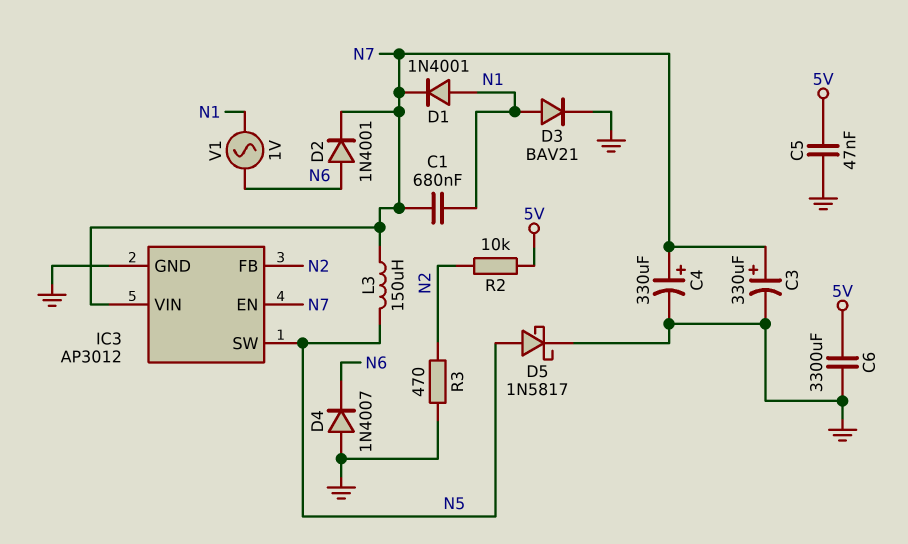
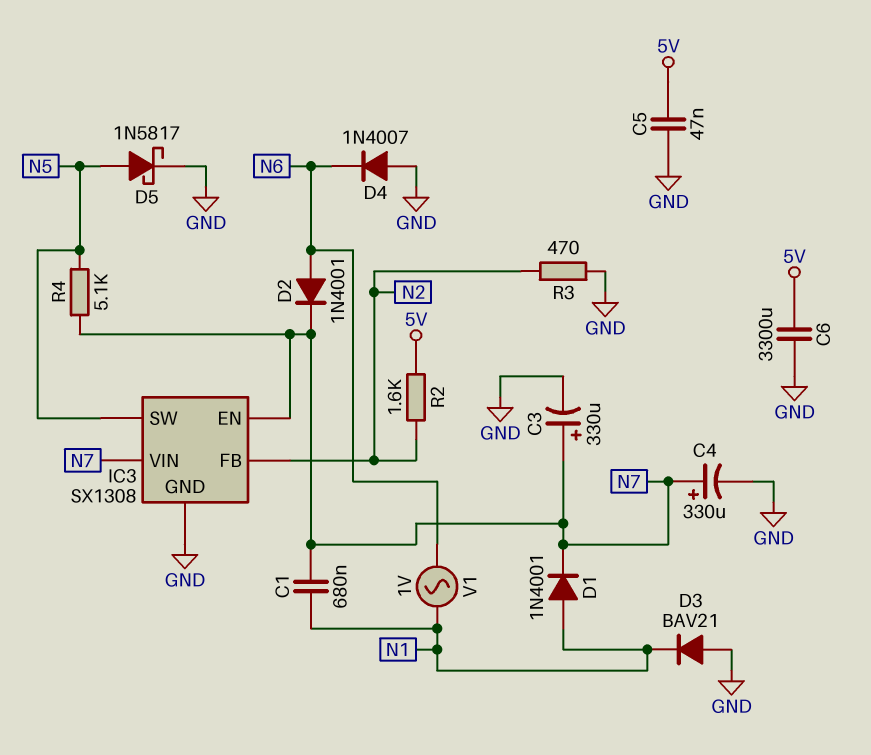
D3: diode BAV21 (A N1, K GND) -> diode BAV21 (A GND, K N1)
IC3: AP3012 -> SX1308
L3: 150uH (N5, N7) -> none
R2: 10k (5V, N2) -> 1.6k (5V, N2)
R4: none -> 5.1k (N5, N7)

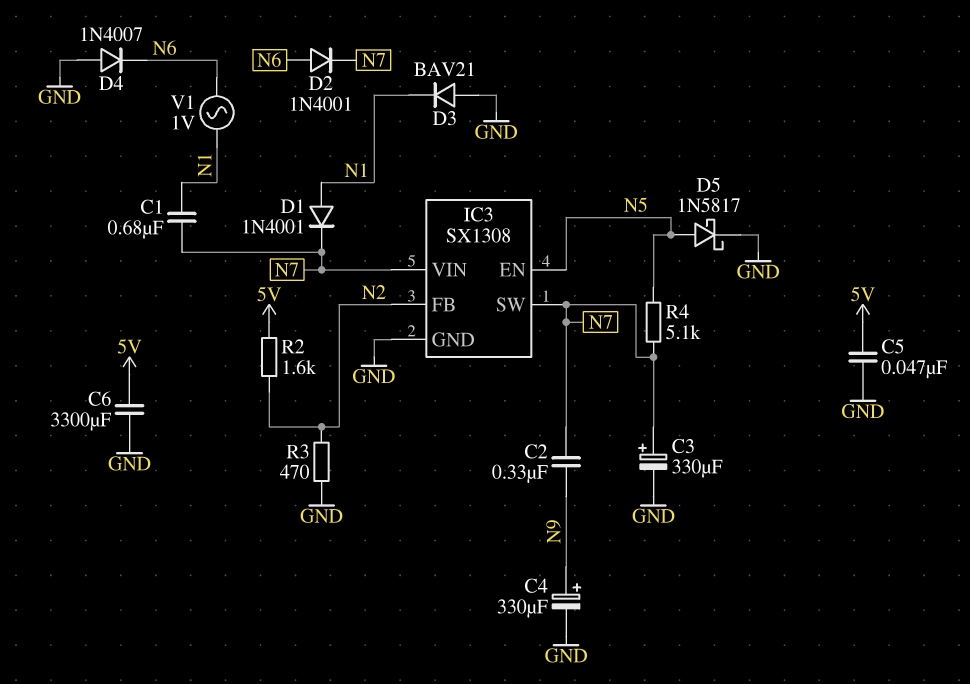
C2: none -> 330nF (N7, N9)
C4: 330uF (plus N7, minus GND) -> 330uF (plus N9, minus GND)
IC3 pin EN: N7 -> N5
IC3 pin SW: N5 -> N7

